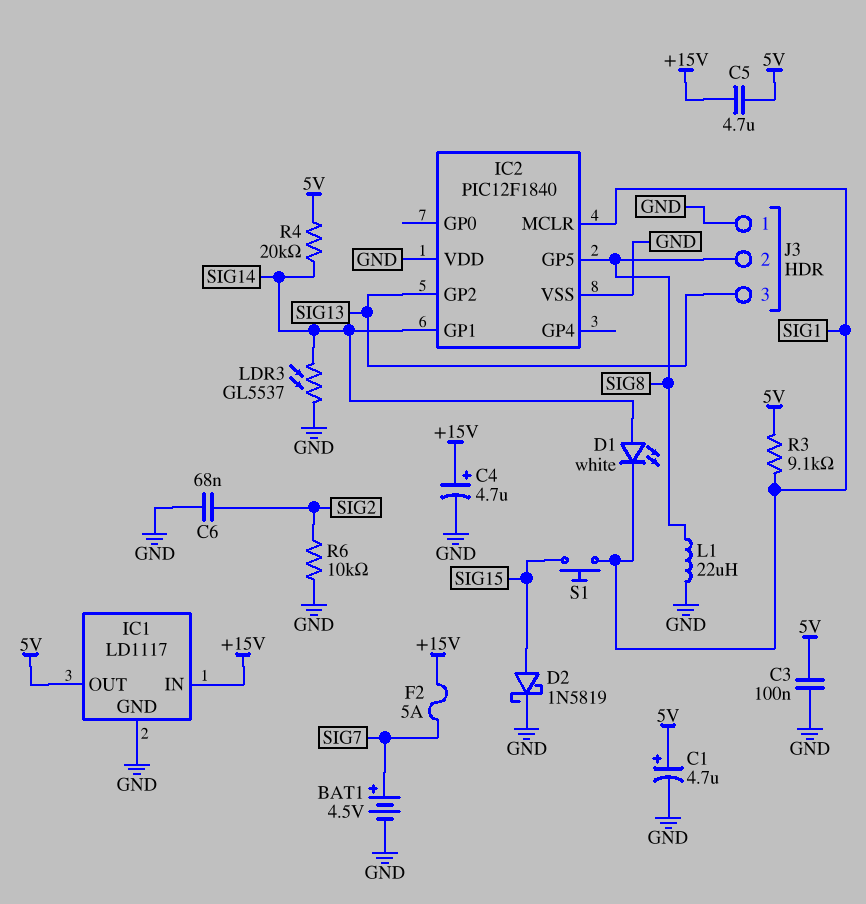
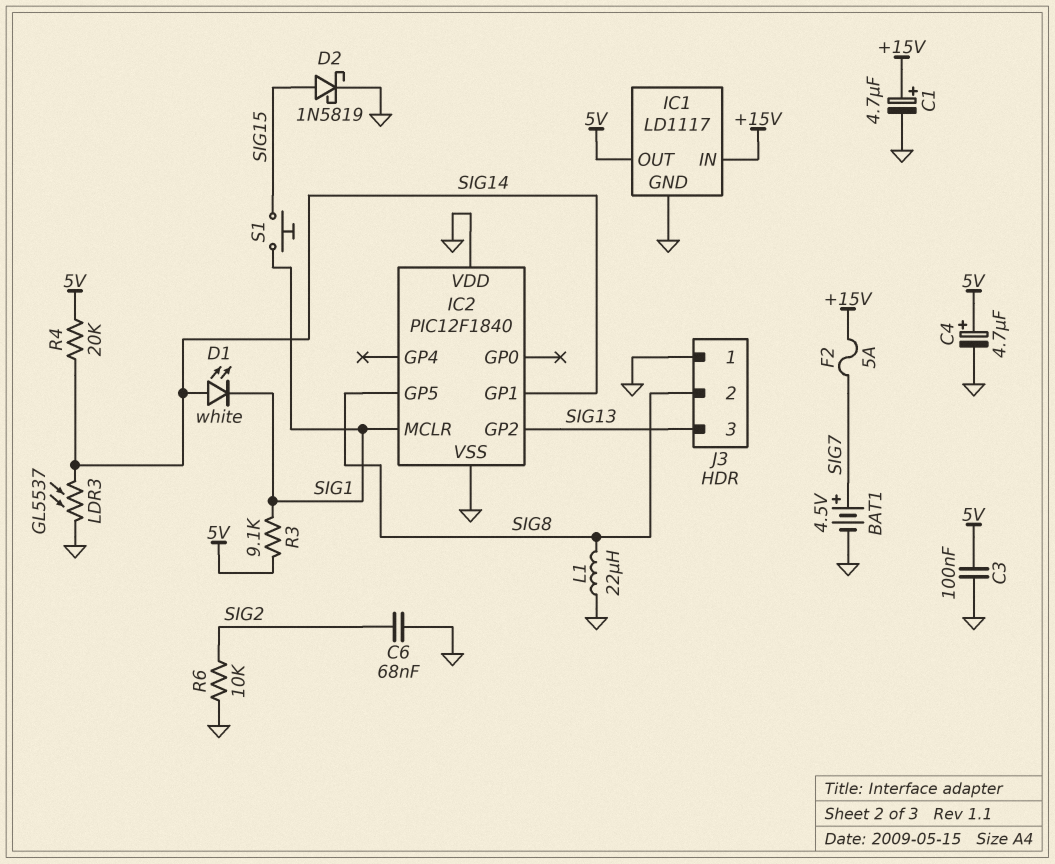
C1: 4.7uF (plus 5V, minus GND) -> 4.7uF (plus +15V, minus GND)
C4: 4.7uF (plus +15V, minus GND) -> 4.7uF (plus 5V, minus GND)
C5: 4.7uF (+15V, 5V) -> none

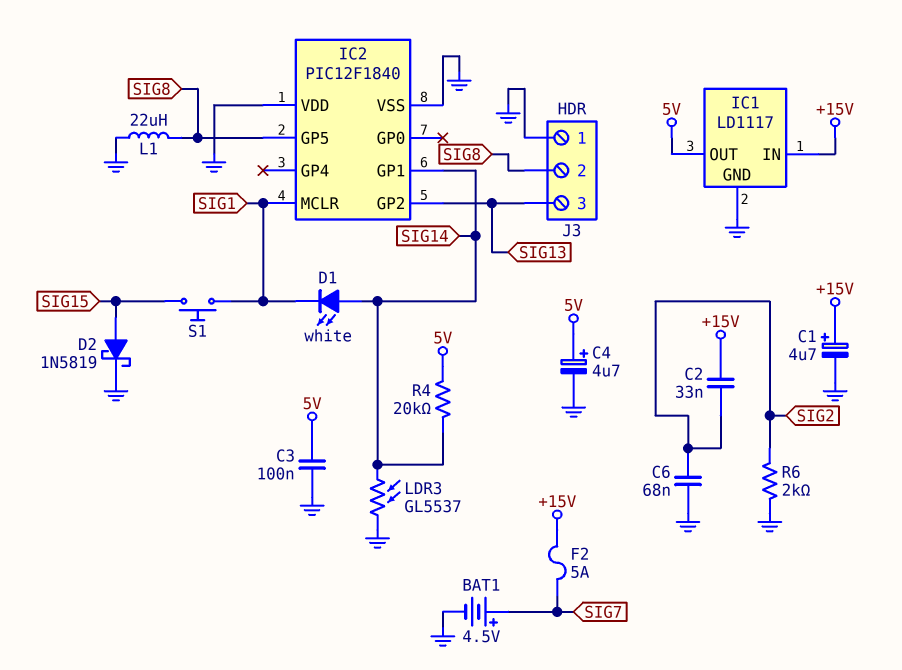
C2: none -> 33nF (+15V, SIG2)
R3: 9.1k (5V, SIG1) -> none
R6: 10k (GND, SIG2) -> 2k (GND, SIG2)

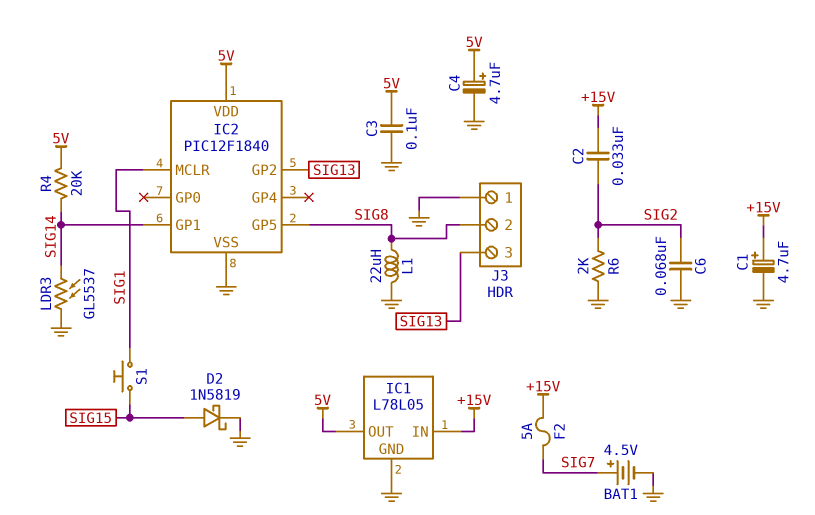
D1: LED white (A SIG14, K SIG1) -> none
IC1: LD1117 -> L78L05
IC2 pin VDD: GND -> 5V

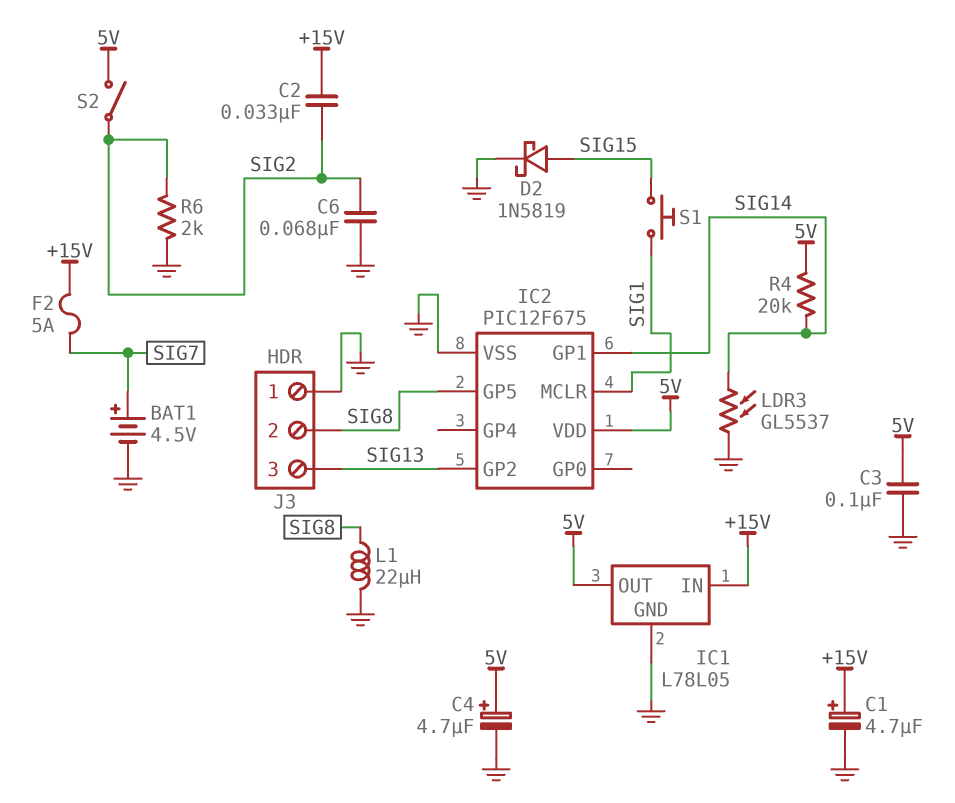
IC2: PIC12F1840 -> PIC12F675
S2: none -> switch (5V, SIG2)

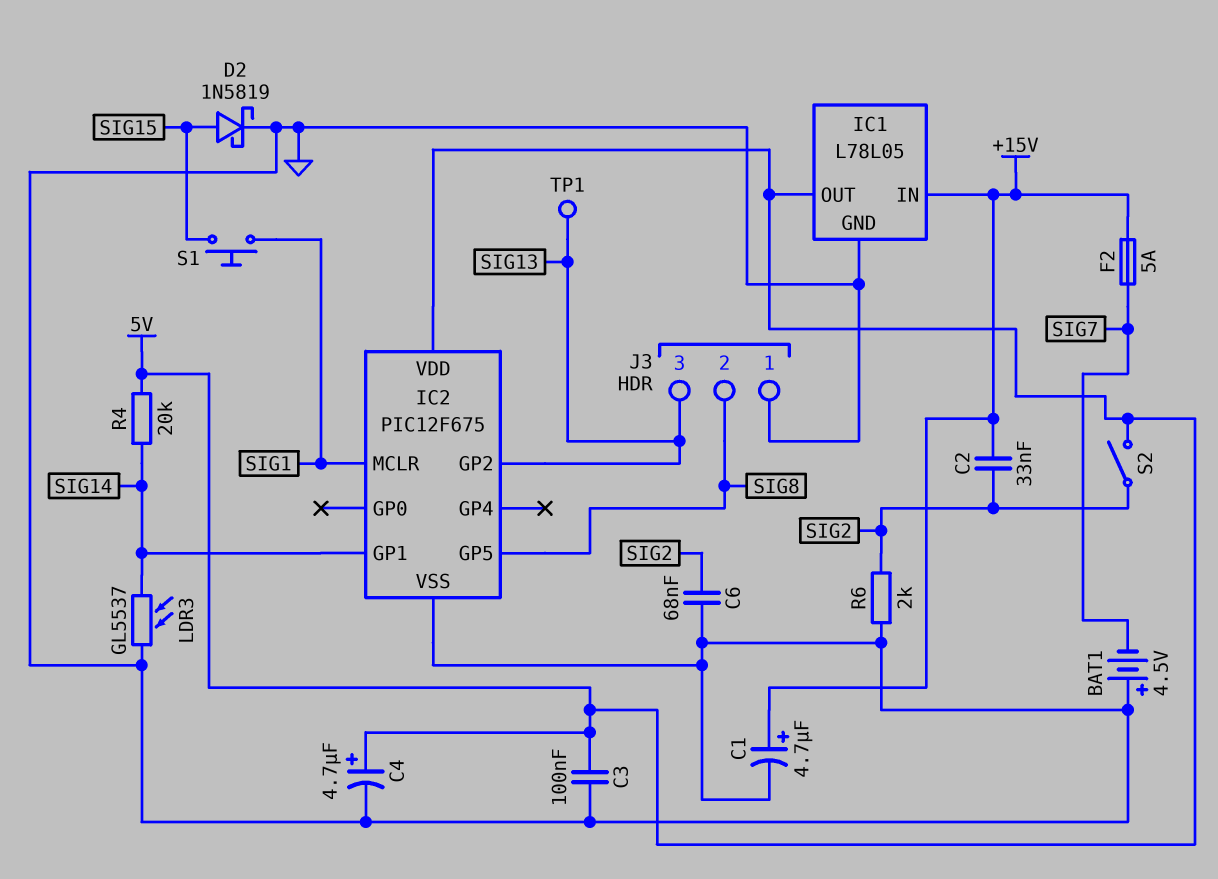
BAT1: 4.5V (plus SIG7, minus GND) -> 4.5V (plus GND, minus SIG7)
L1: 22uH (GND, SIG8) -> none
TP1: none -> test point (SIG13)

